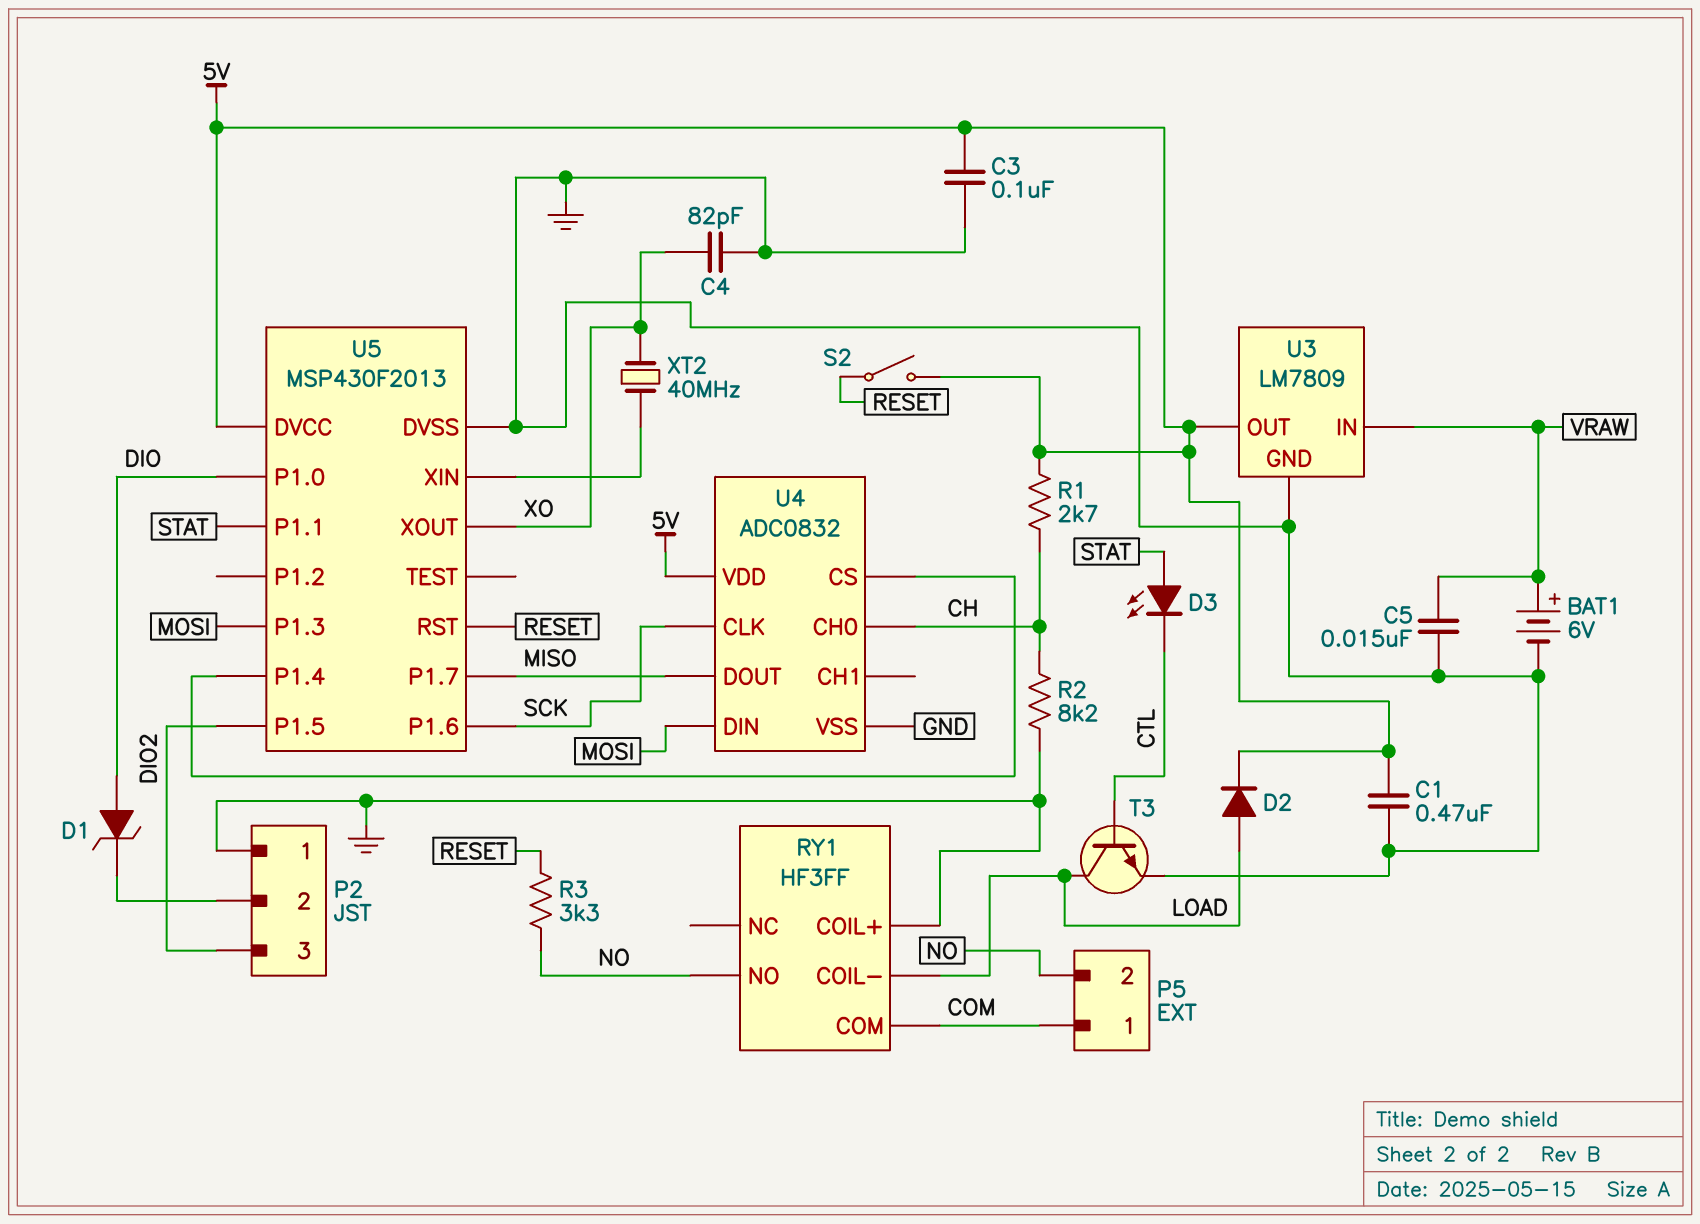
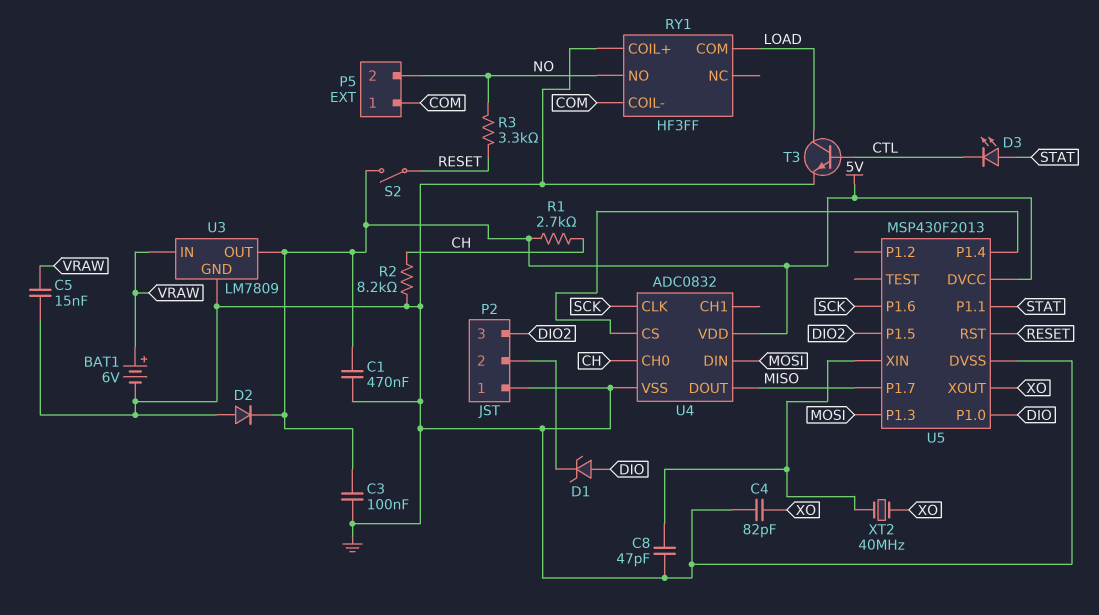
C8: none -> 47pF (GND, U5/XIN)
D2: diode (A LOAD, K 5V) -> diode (A GND, K 5V)
RY1 pin COIL-: LOAD -> COM
RY1 pin COM: COM -> LOAD

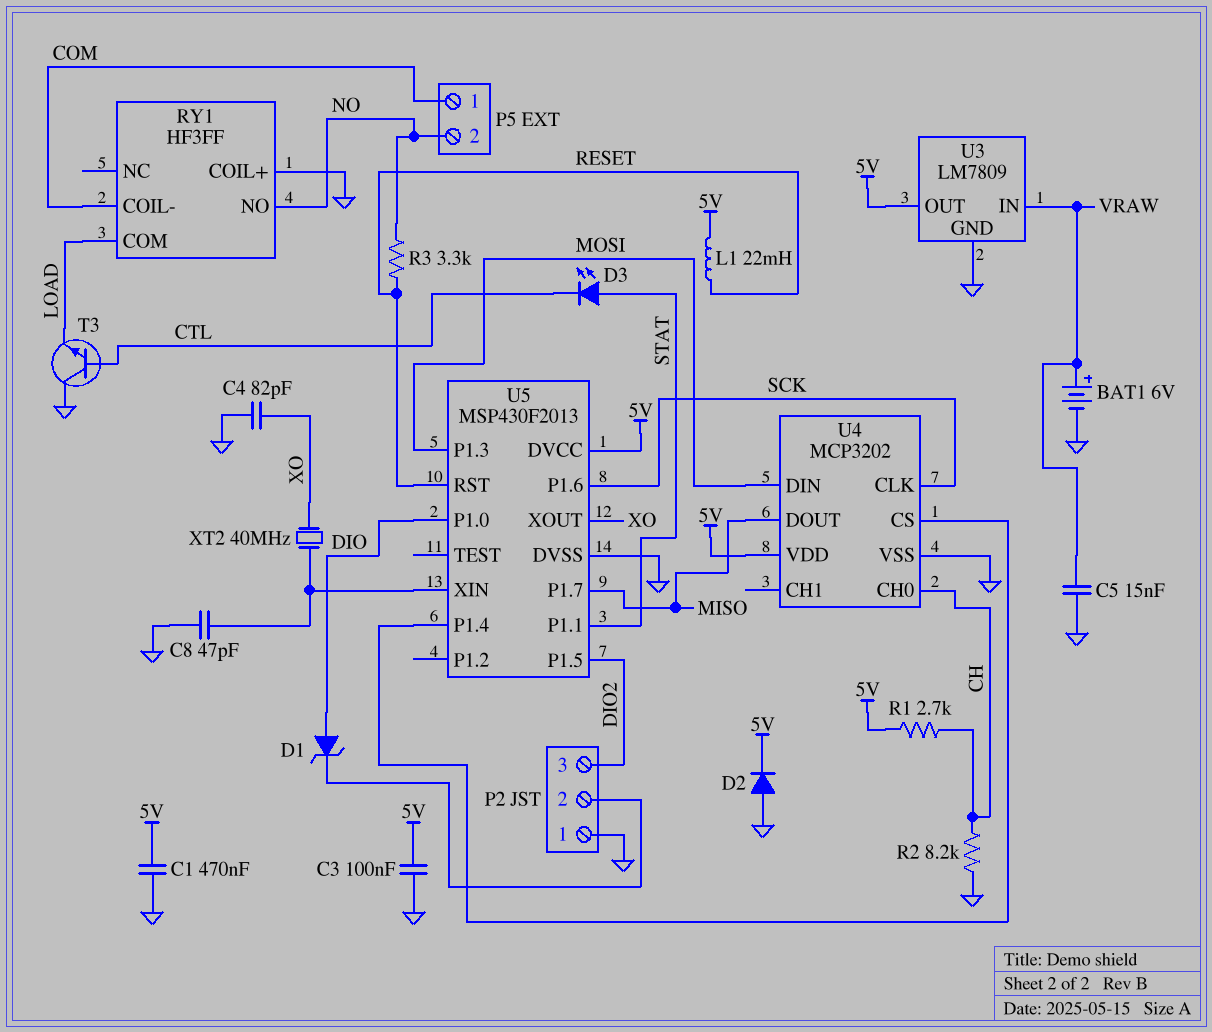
L1: none -> 22mH (5V, RESET)
S2: switch (5V, RESET) -> none
T3: NPN (B CTL, C LOAD, E GND) -> NPN (B CTL, C GND, E LOAD)
U4: ADC0832 -> MCP3202

